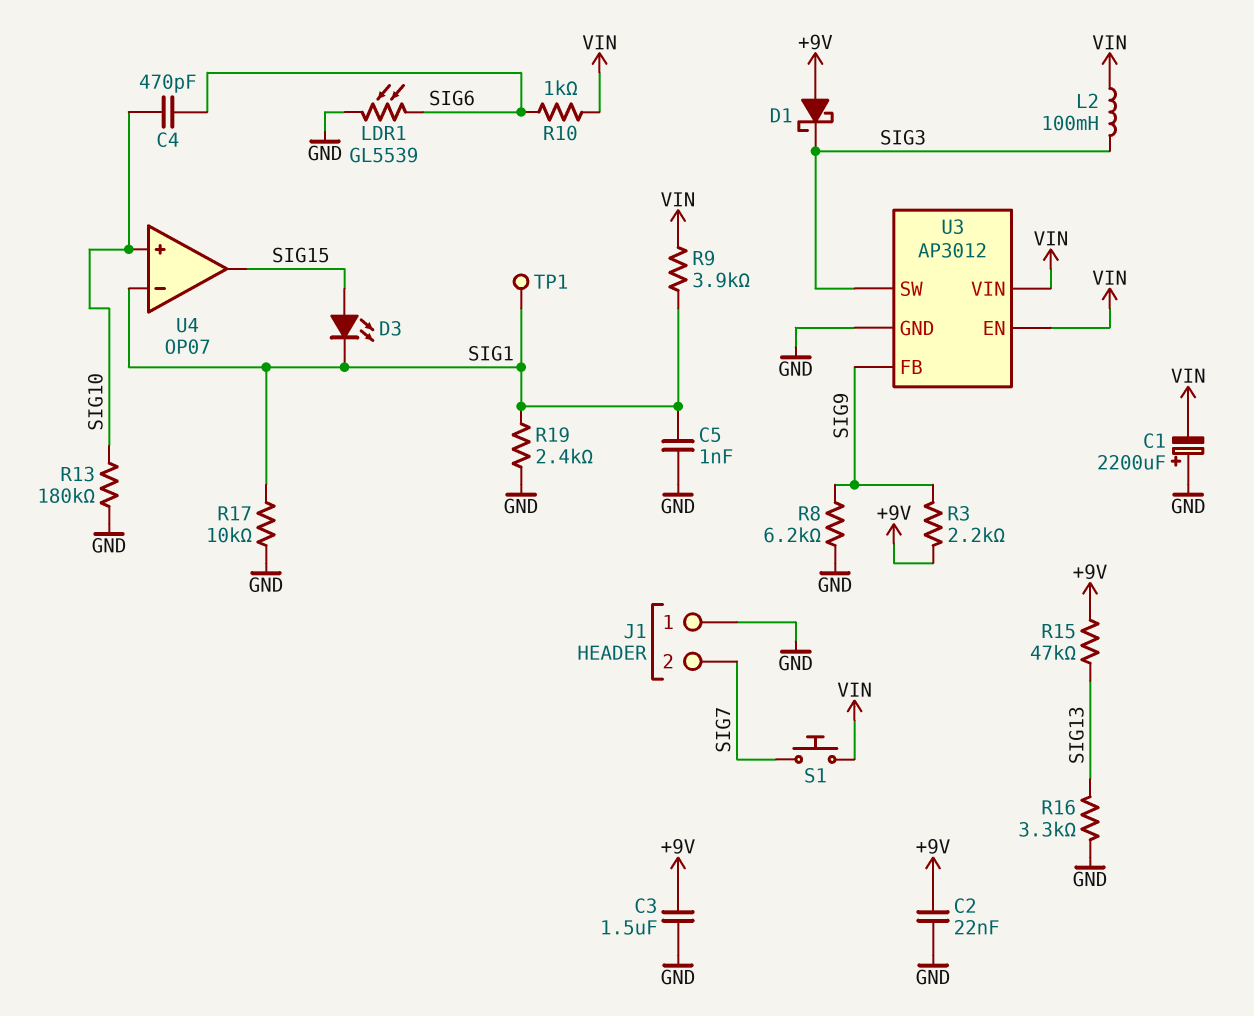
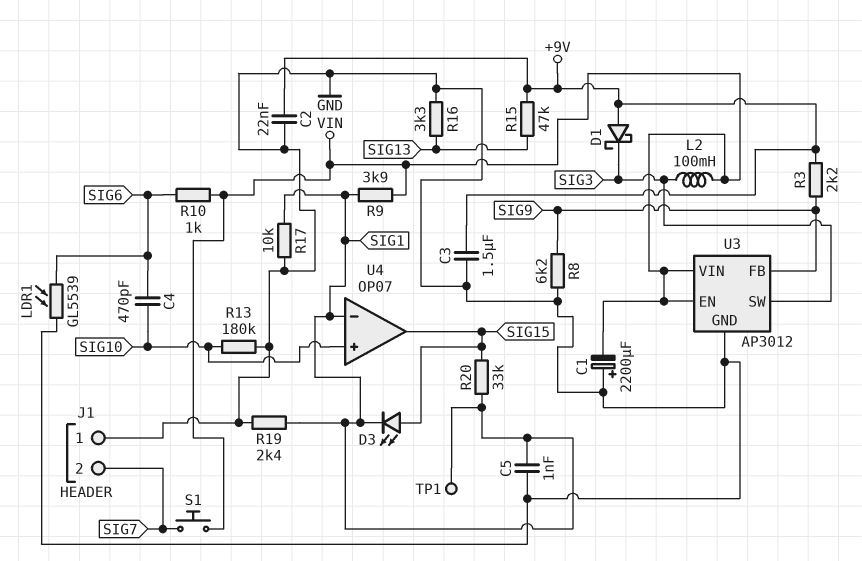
R20: none -> 33k (SIG1, SIG15)

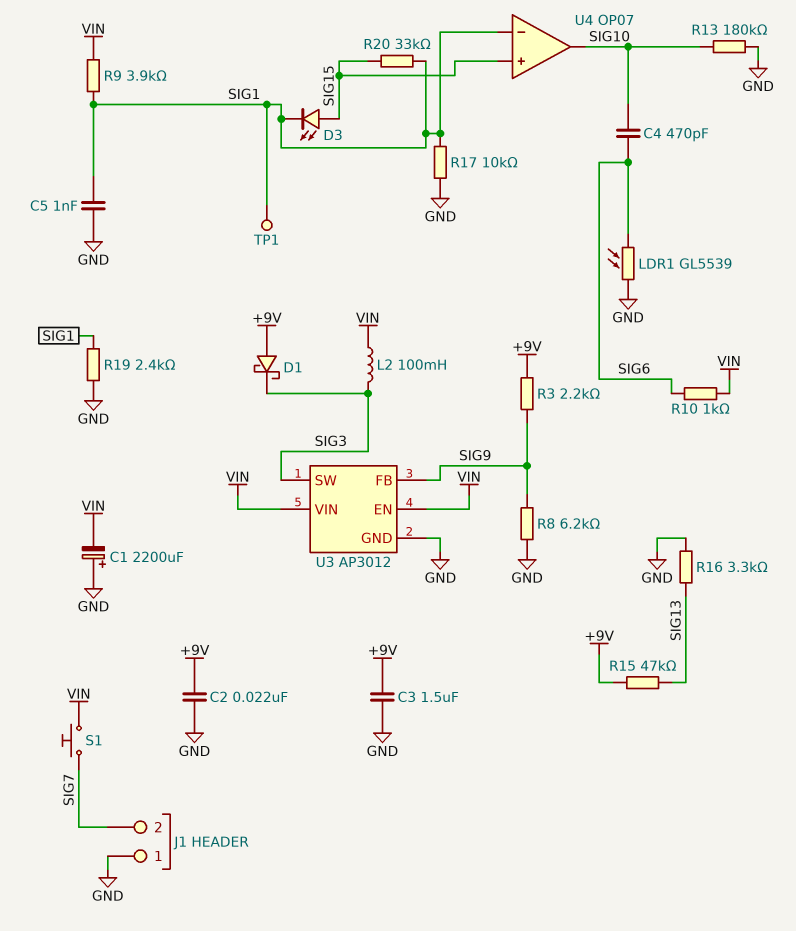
U4 pin in+: SIG10 -> SIG15
U4 pin out: SIG15 -> SIG10

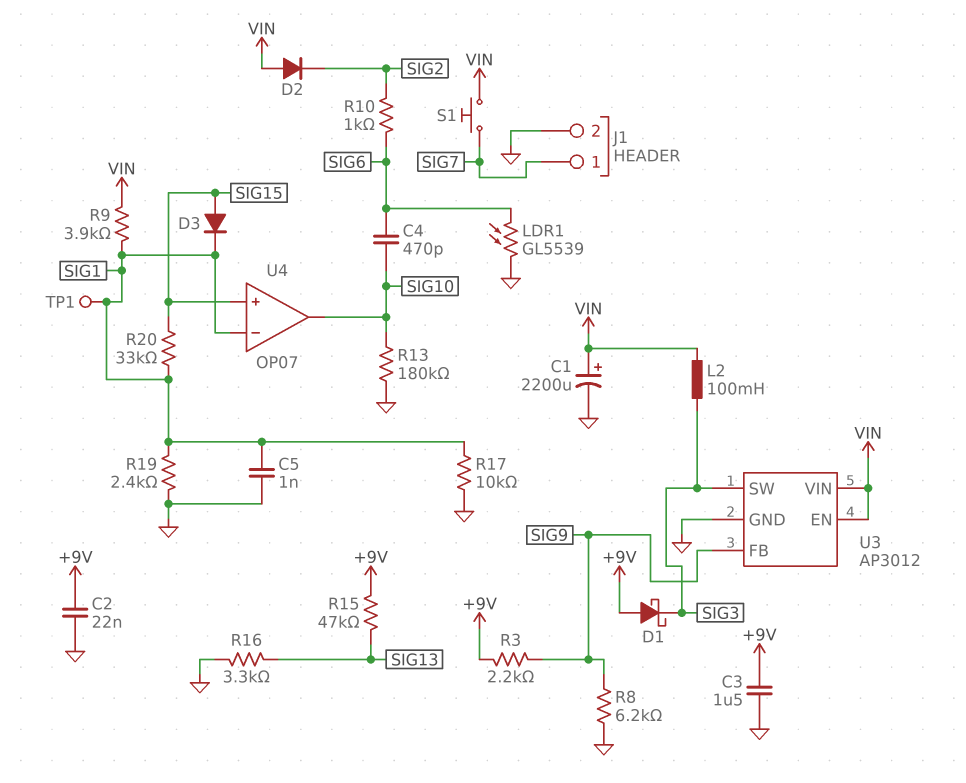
C1: 2200uF (plus GND, minus VIN) -> 2200uF (plus VIN, minus GND)
D2: none -> diode (A VIN, K SIG2)
D3: LED (A SIG15, K SIG1) -> diode (A SIG15, K SIG1)
J1 pin 1: GND -> SIG7
J1 pin 2: SIG7 -> GND
R10: 1k (SIG6, VIN) -> 1k (SIG2, SIG6)

